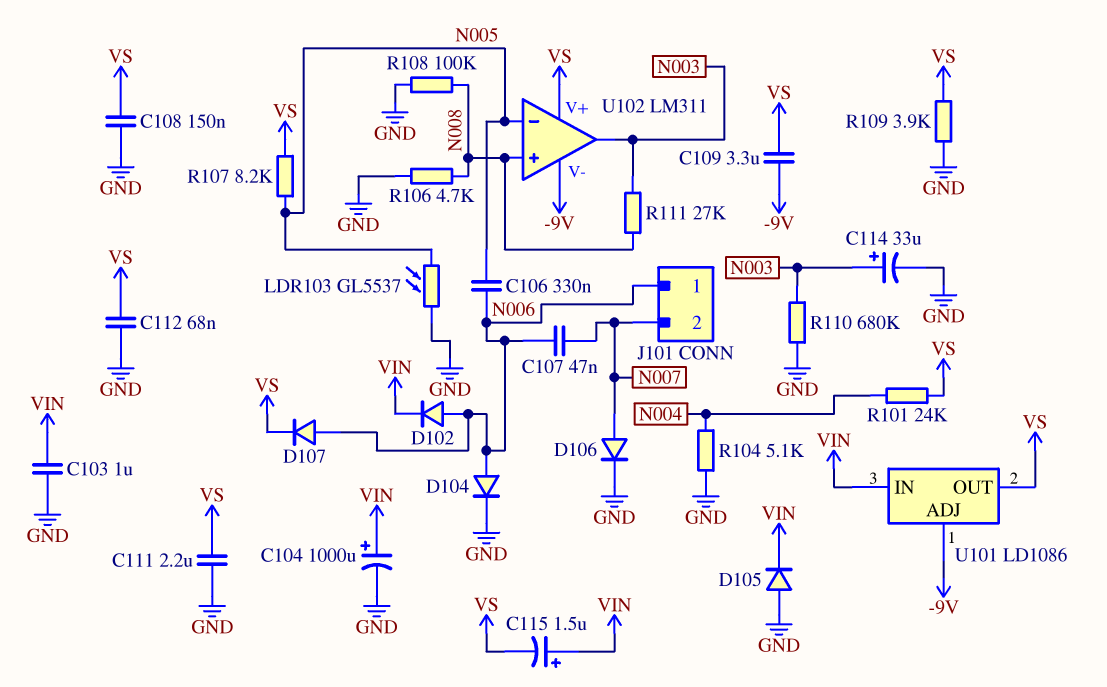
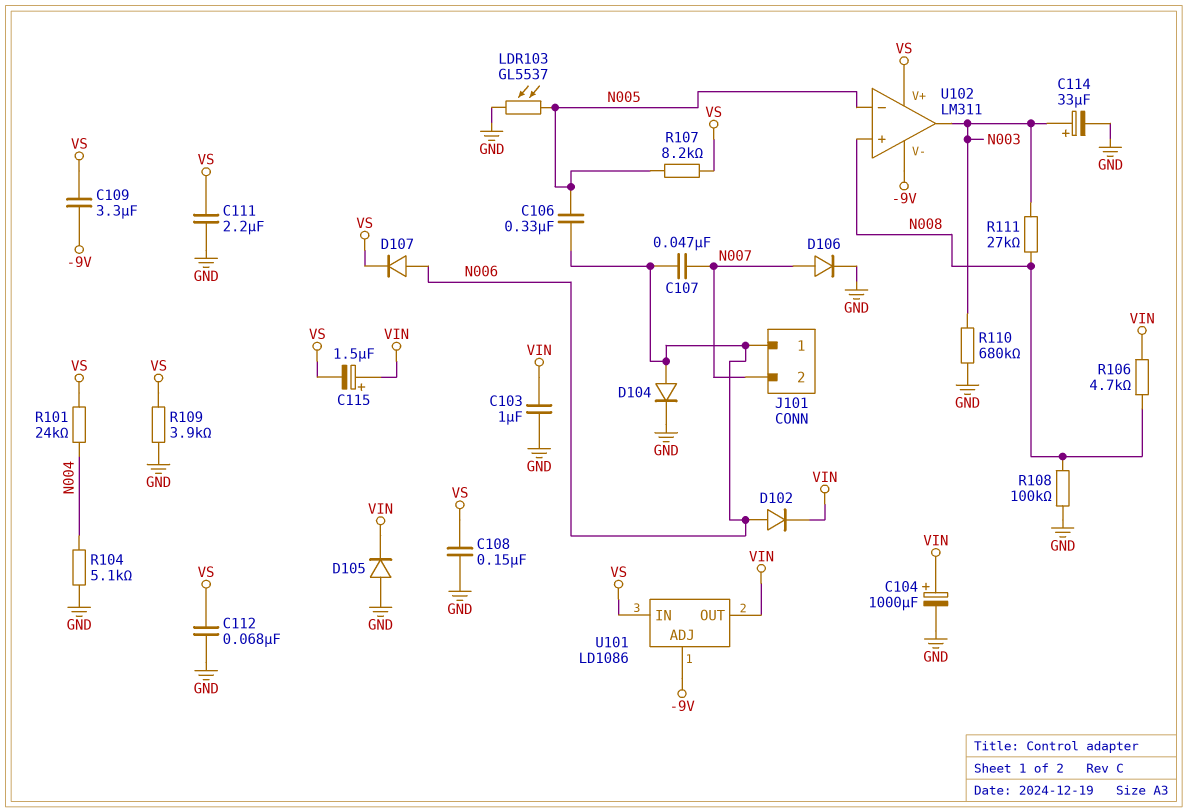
R106: 4.7k (GND, N008) -> 4.7k (N008, VIN)
U101 pin IN: VIN -> VS
U101 pin OUT: VS -> VIN

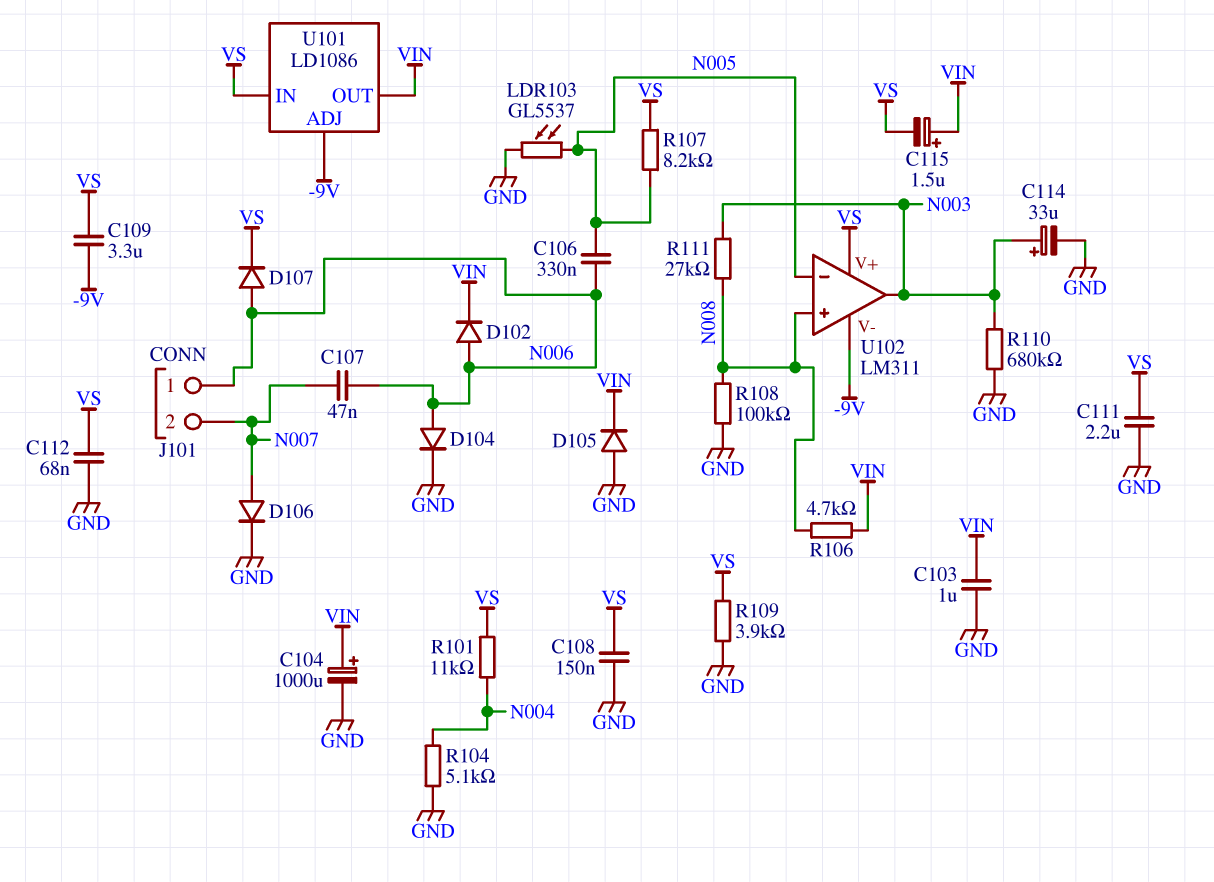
R101: 24k (N004, VS) -> 11k (N004, VS)

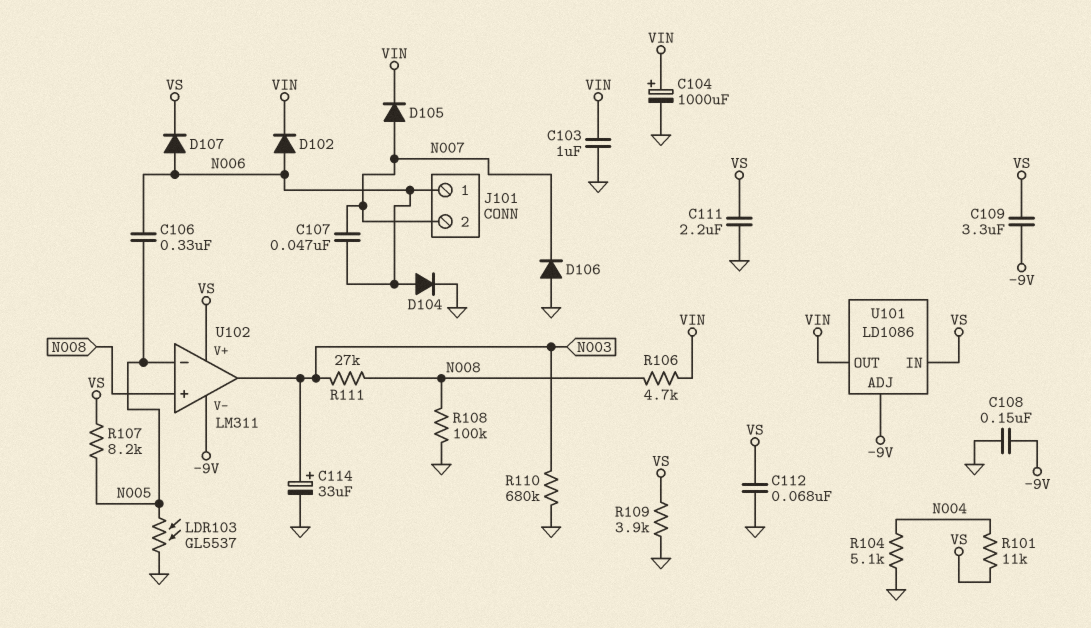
C108: 150nF (GND, VS) -> 150nF (-9V, GND)
C115: 1.5uF (plus VIN, minus VS) -> none
D105: diode (A GND, K VIN) -> diode (A N007, K VIN)
D106: diode (A N007, K GND) -> diode (A GND, K N007)

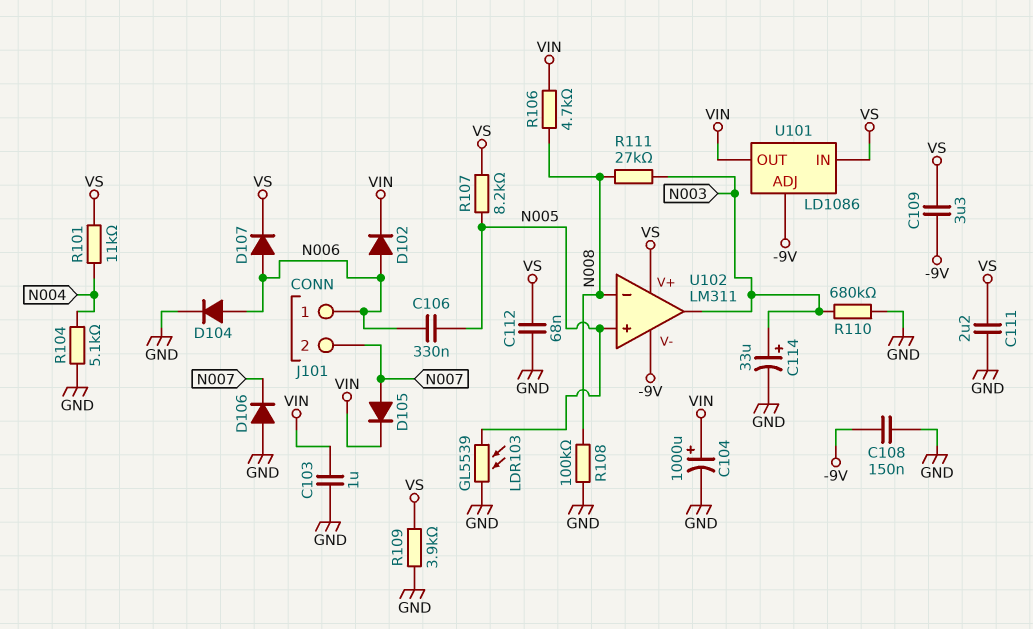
C107: 47nF (N006, N007) -> none
LDR103: GL5537 (GND, N005) -> GL5539 (GND, N005)
U102 pin in+: N008 -> N005
U102 pin in-: N005 -> N008

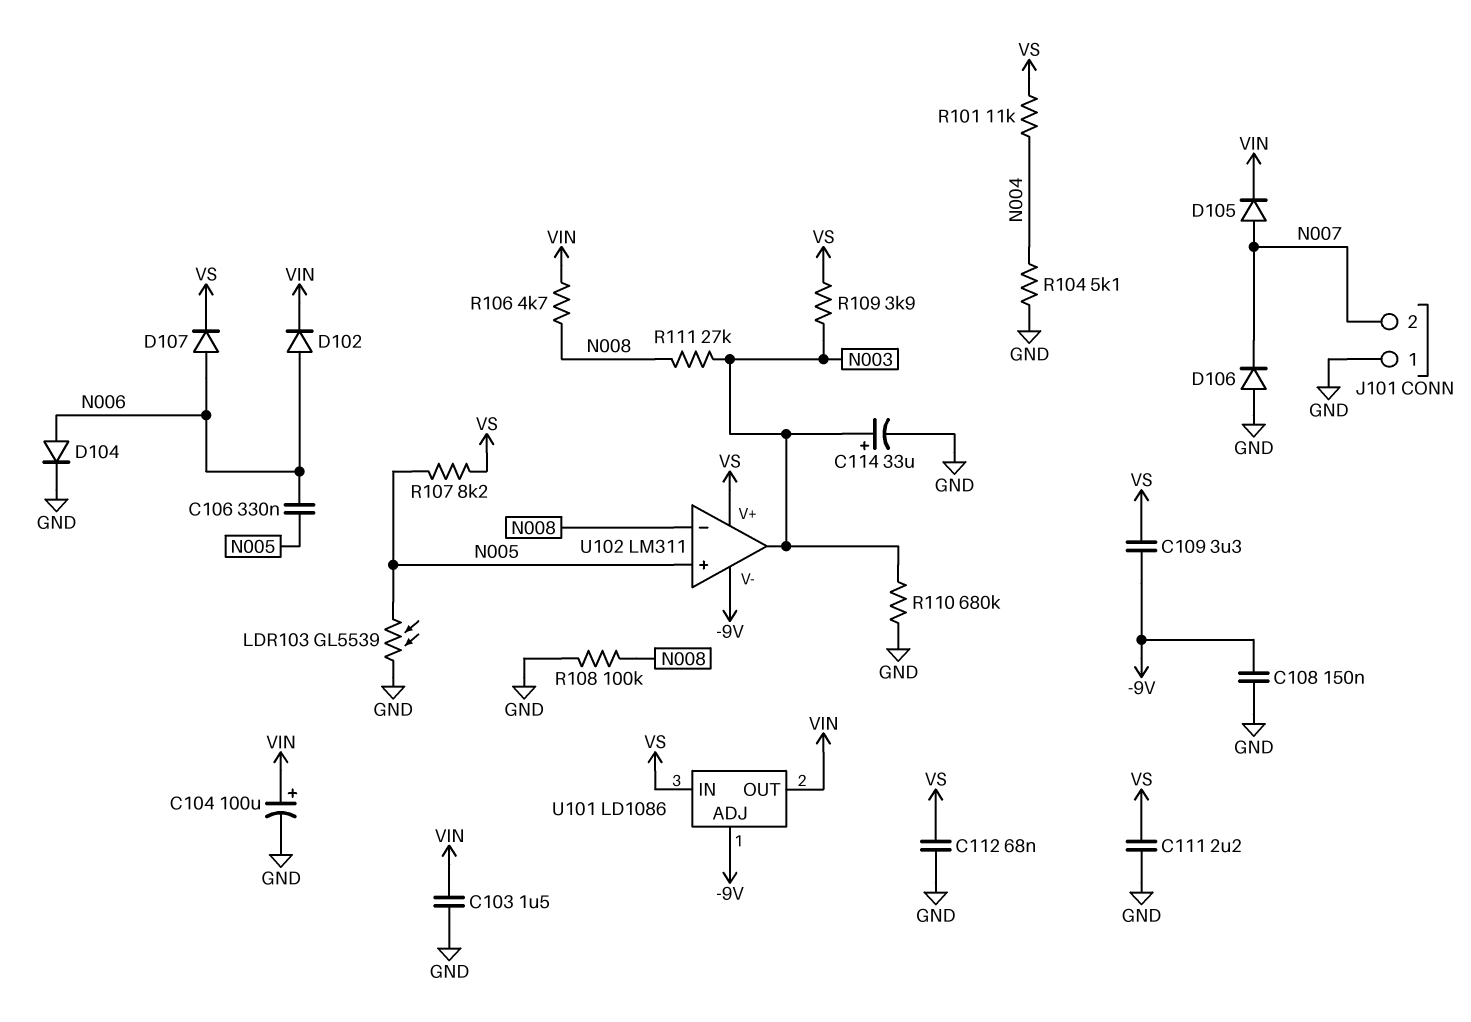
C103: 1uF (GND, VIN) -> 1.5uF (GND, VIN)
C104: 1000uF (plus VIN, minus GND) -> 100uF (plus VIN, minus GND)
J101 pin 1: N006 -> GND
R109: 3.9k (GND, VS) -> 3.9k (N003, VS)

